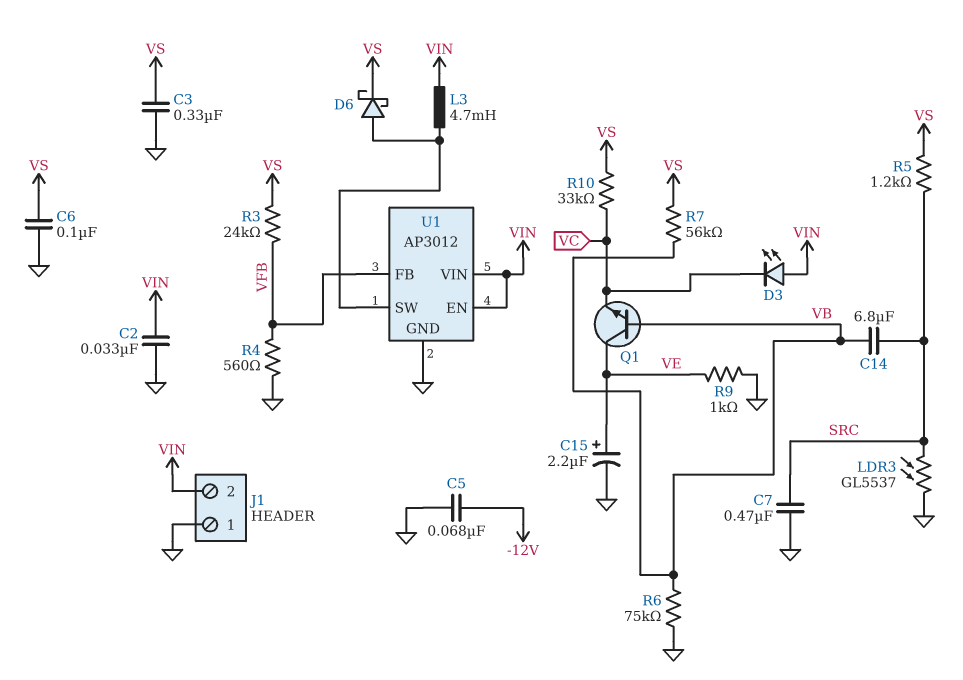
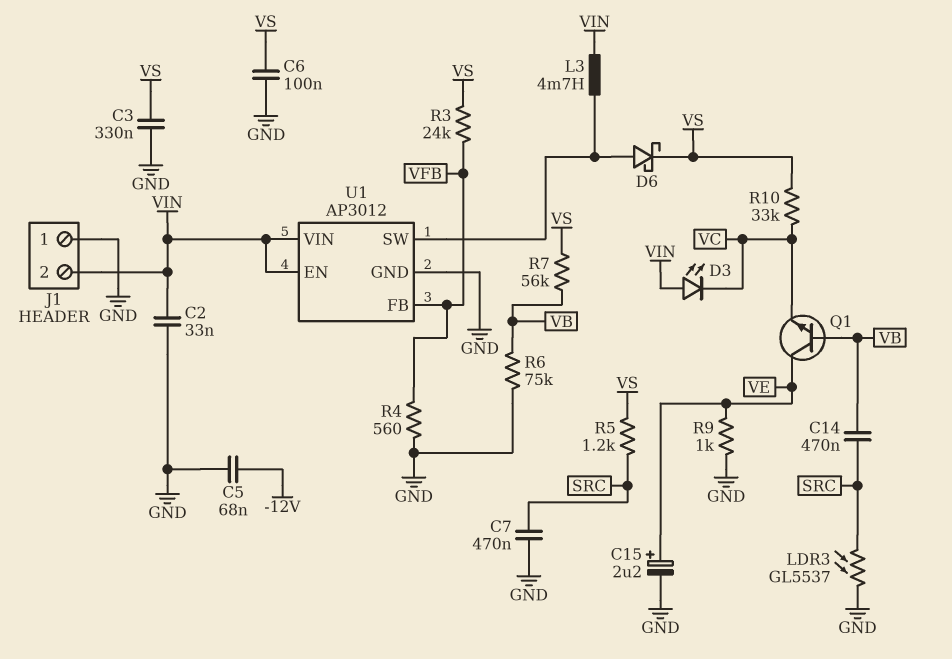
C14: 6.8uF (SRC, VB) -> 470nF (SRC, VB)

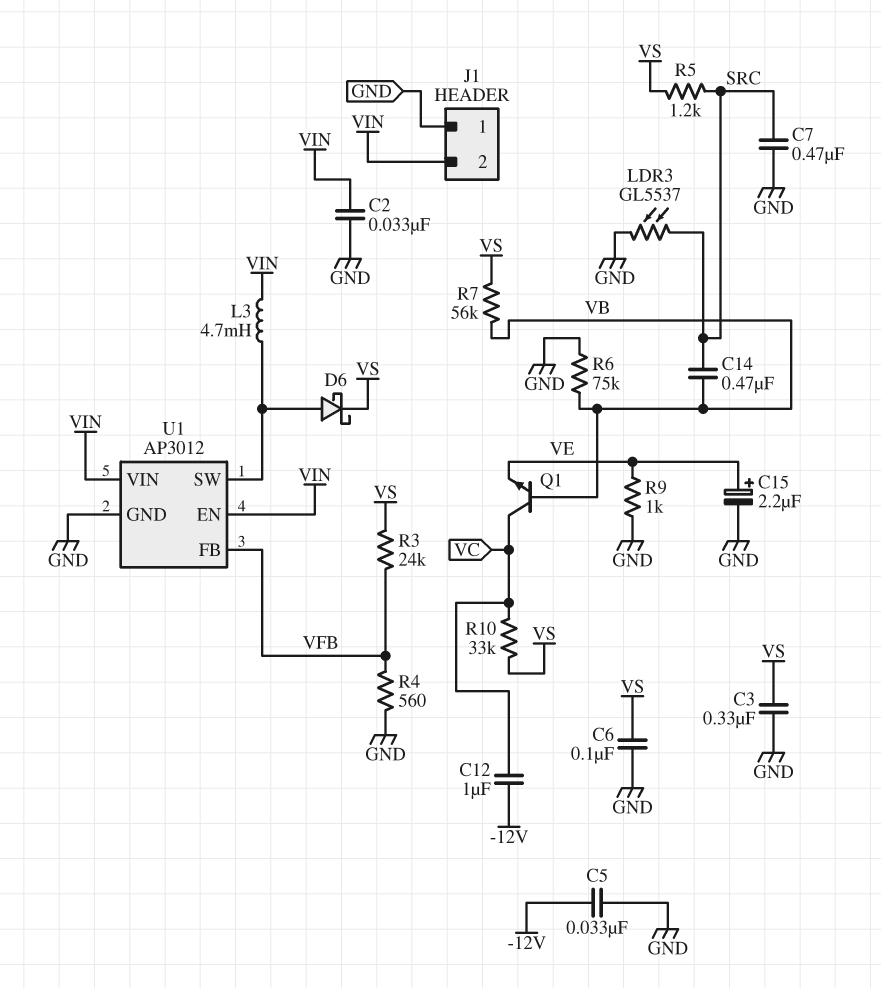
C5: 68nF (-12V, GND) -> 33nF (-12V, GND)
C12: none -> 1uF (-12V, VC)
D3: LED (A VIN, K VC) -> none
Q1: NPN (B VB, C VE, E VC) -> NPN (B VB, C VC, E VE)

